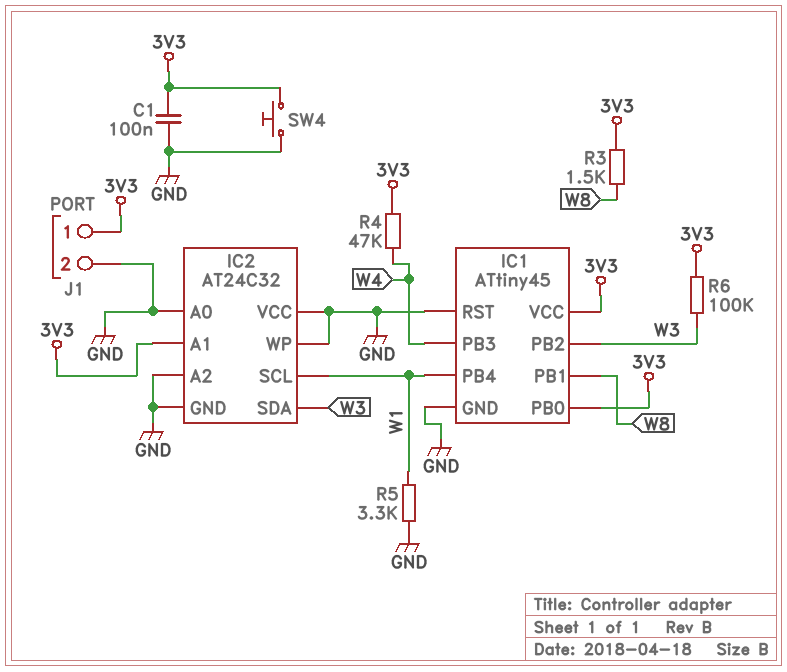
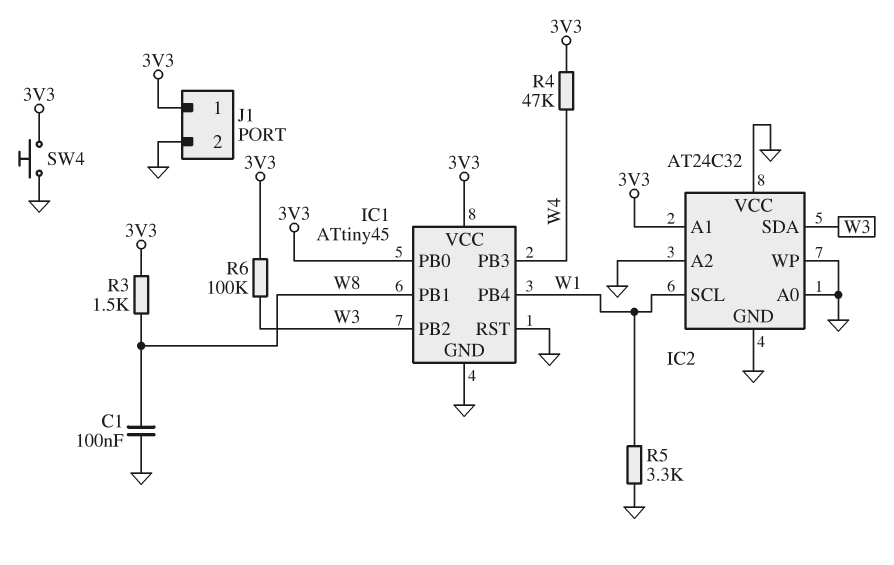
C1: 100nF (3V3, GND) -> 100nF (GND, W8)

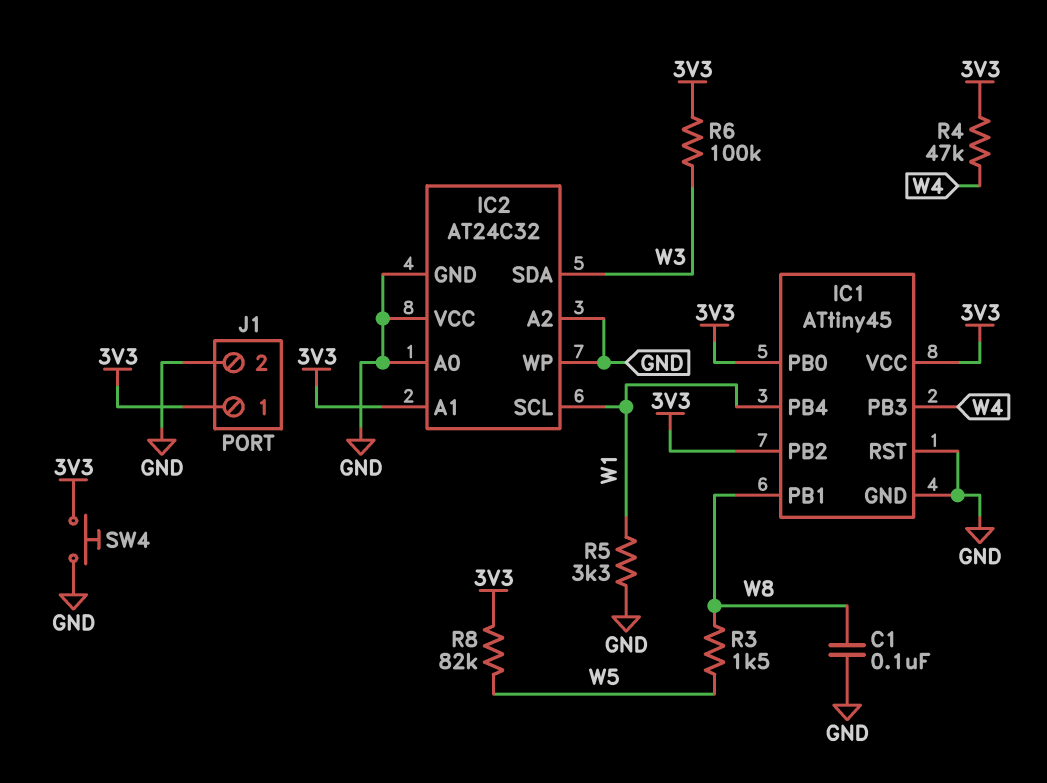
IC1 pin PB2: W3 -> 3V3
R3: 1.5k (3V3, W8) -> 1.5k (W5, W8)
R8: none -> 82k (3V3, W5)

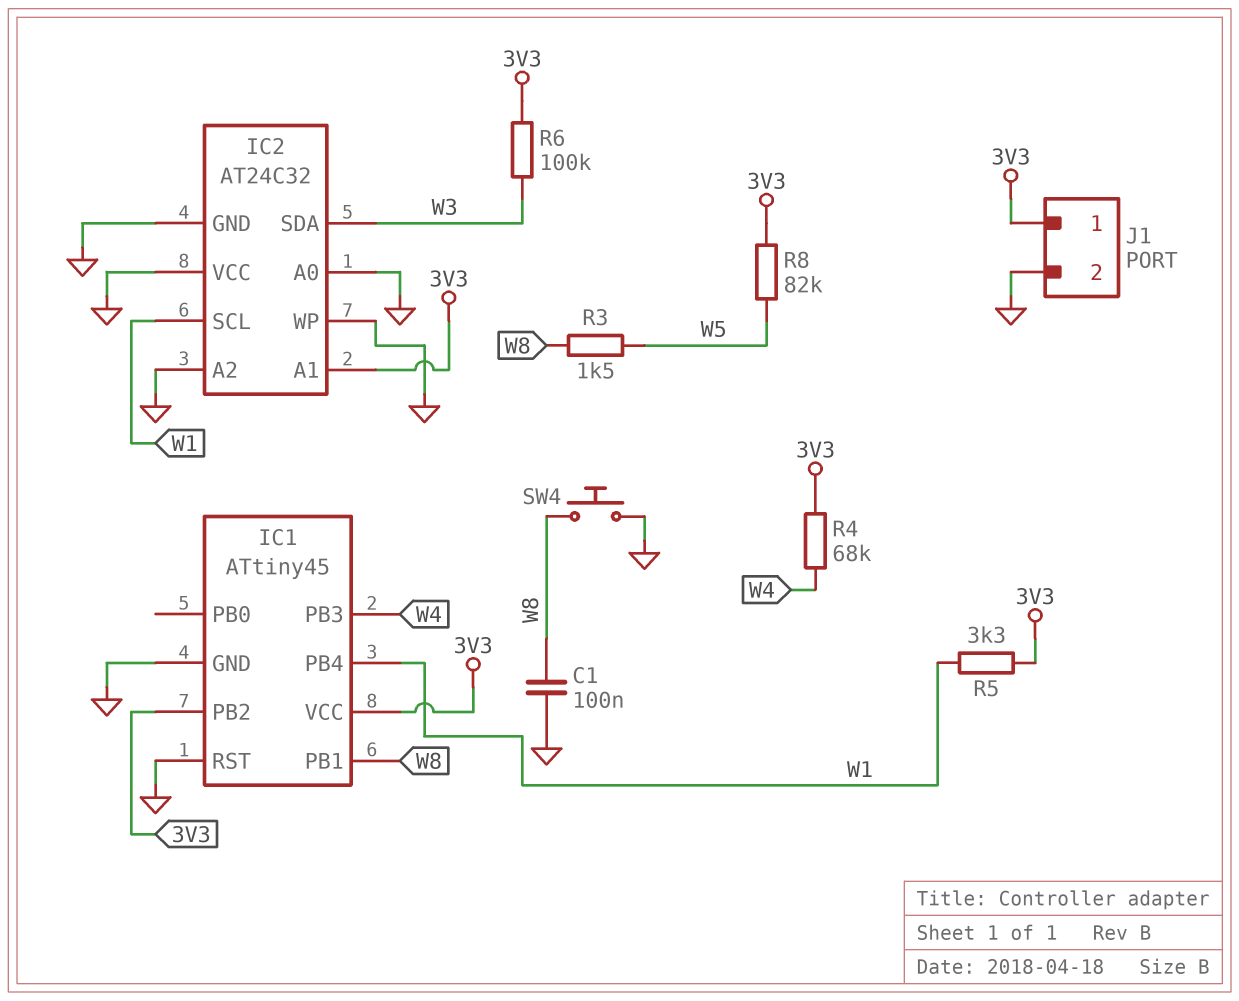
IC1 pin PB0: 3V3 -> none
R4: 47k (3V3, W4) -> 68k (3V3, W4)
R5: 3.3k (GND, W1) -> 3.3k (3V3, W1)
SW4: button (3V3, GND) -> button (GND, W8)

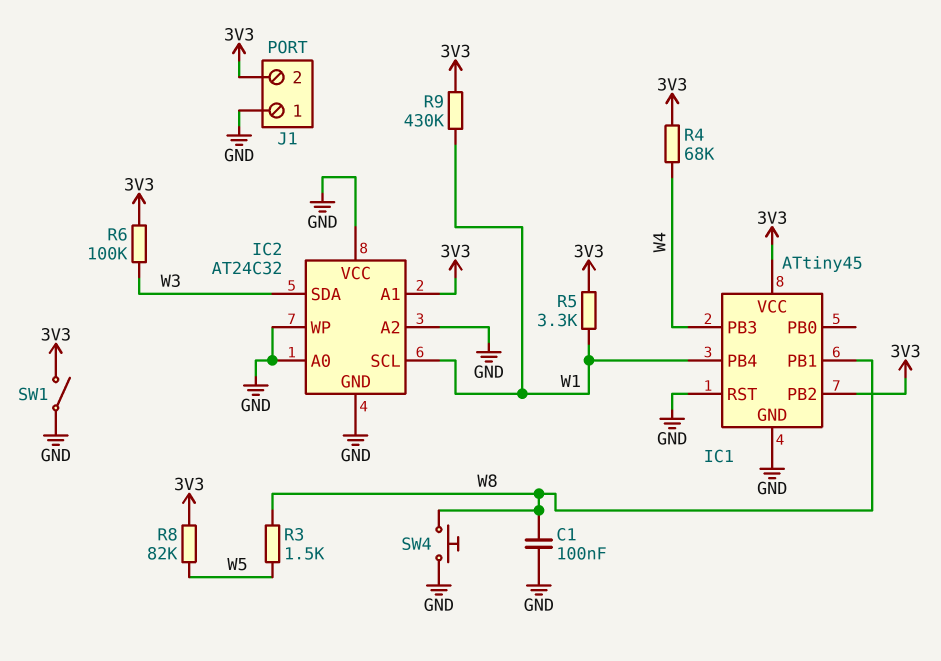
J1 pin 1: 3V3 -> GND
J1 pin 2: GND -> 3V3
R9: none -> 430k (3V3, W1)
SW1: none -> switch (3V3, GND)

